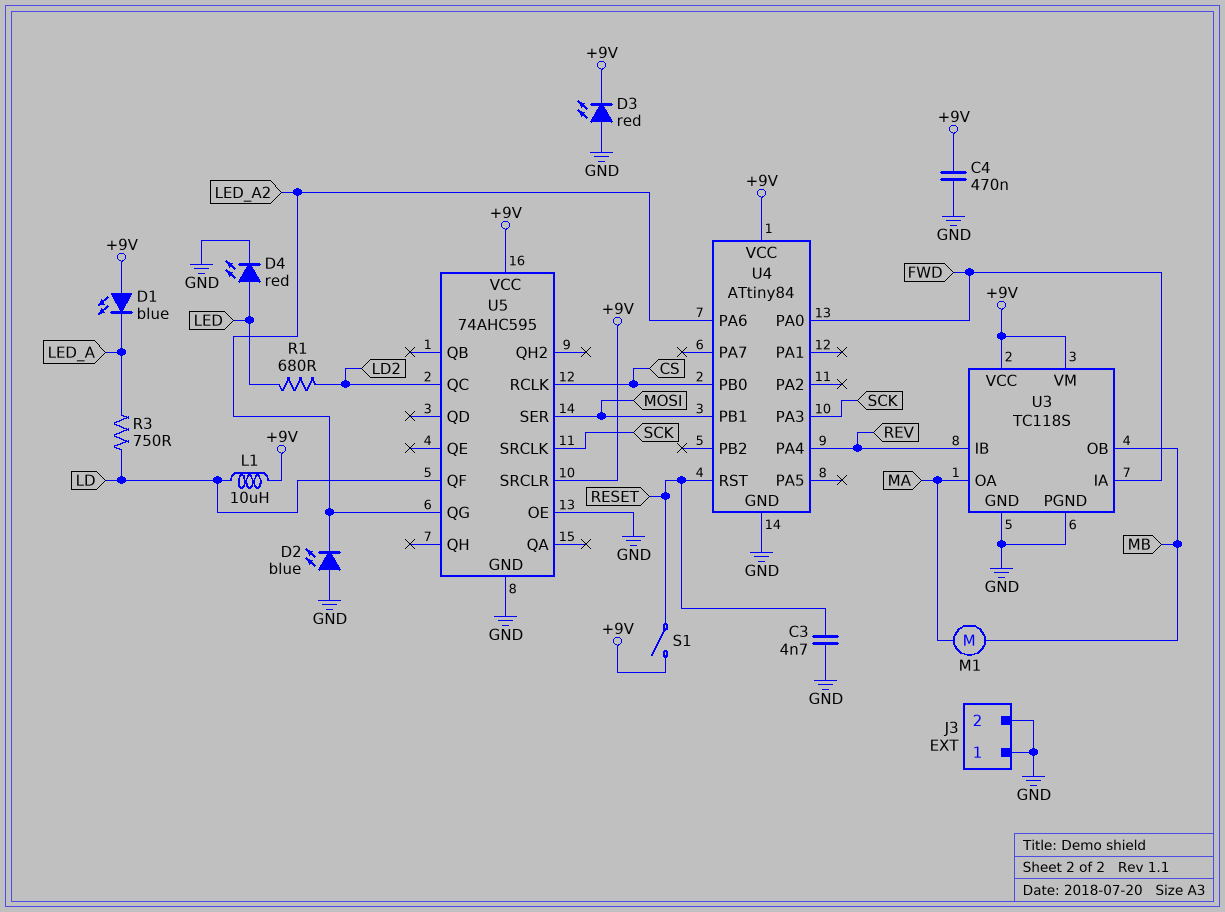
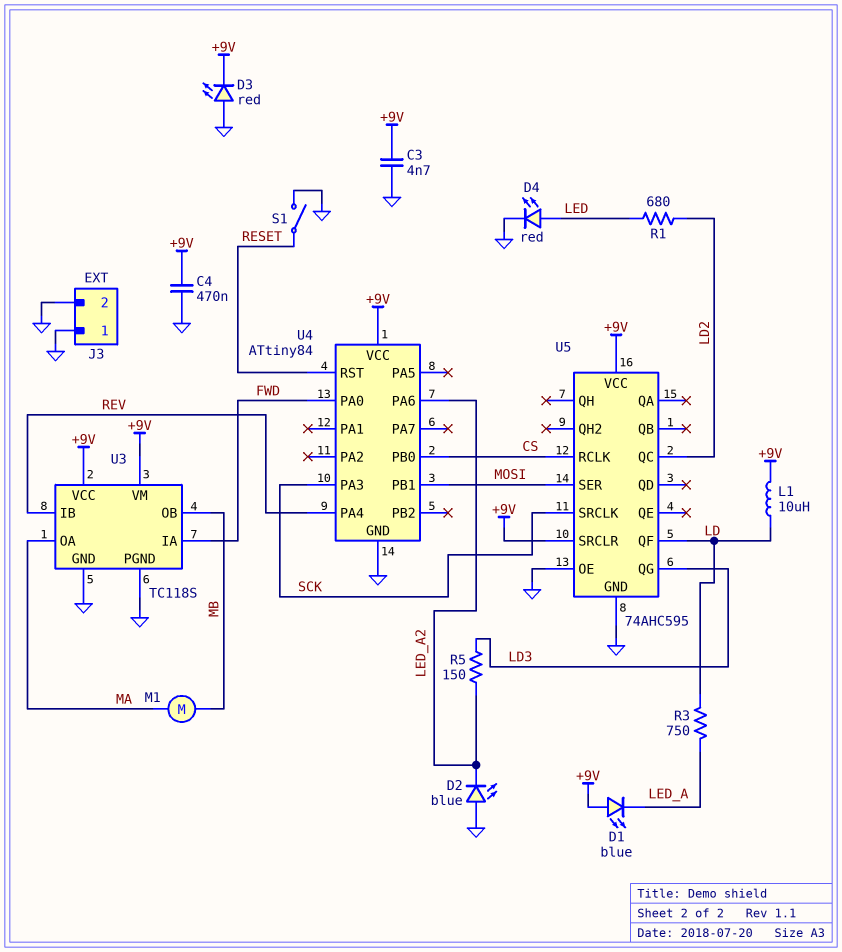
C3: 4.7nF (GND, RESET) -> 4.7nF (+9V, GND)
R5: none -> 150 (LD3, LED_A2)
S1: switch (+9V, RESET) -> switch (GND, RESET)
U5 pin QG: LED_A2 -> LD3

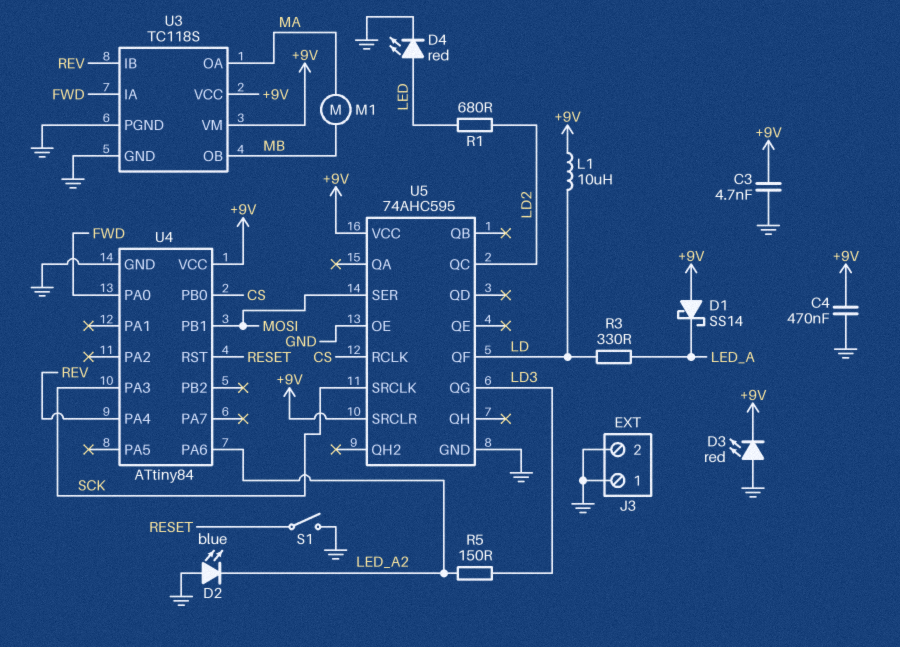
D1: LED blue (A +9V, K LED_A) -> schottky SS14 (A +9V, K LED_A)
R3: 750 (LD, LED_A) -> 330 (LD, LED_A)

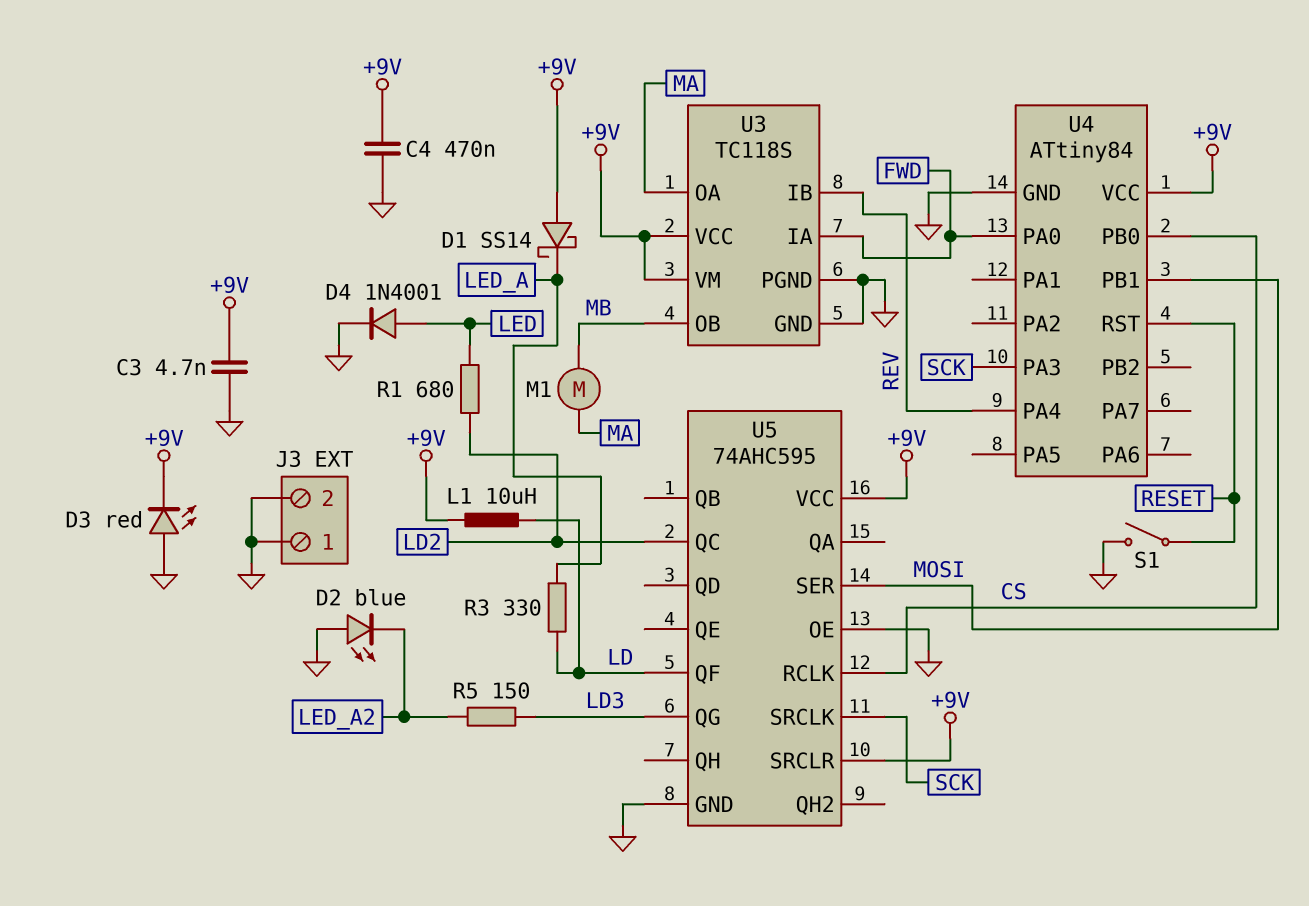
D4: LED red (A LED, K GND) -> diode 1N4001 (A LED, K GND)
U4 pin PA6: LED_A2 -> none

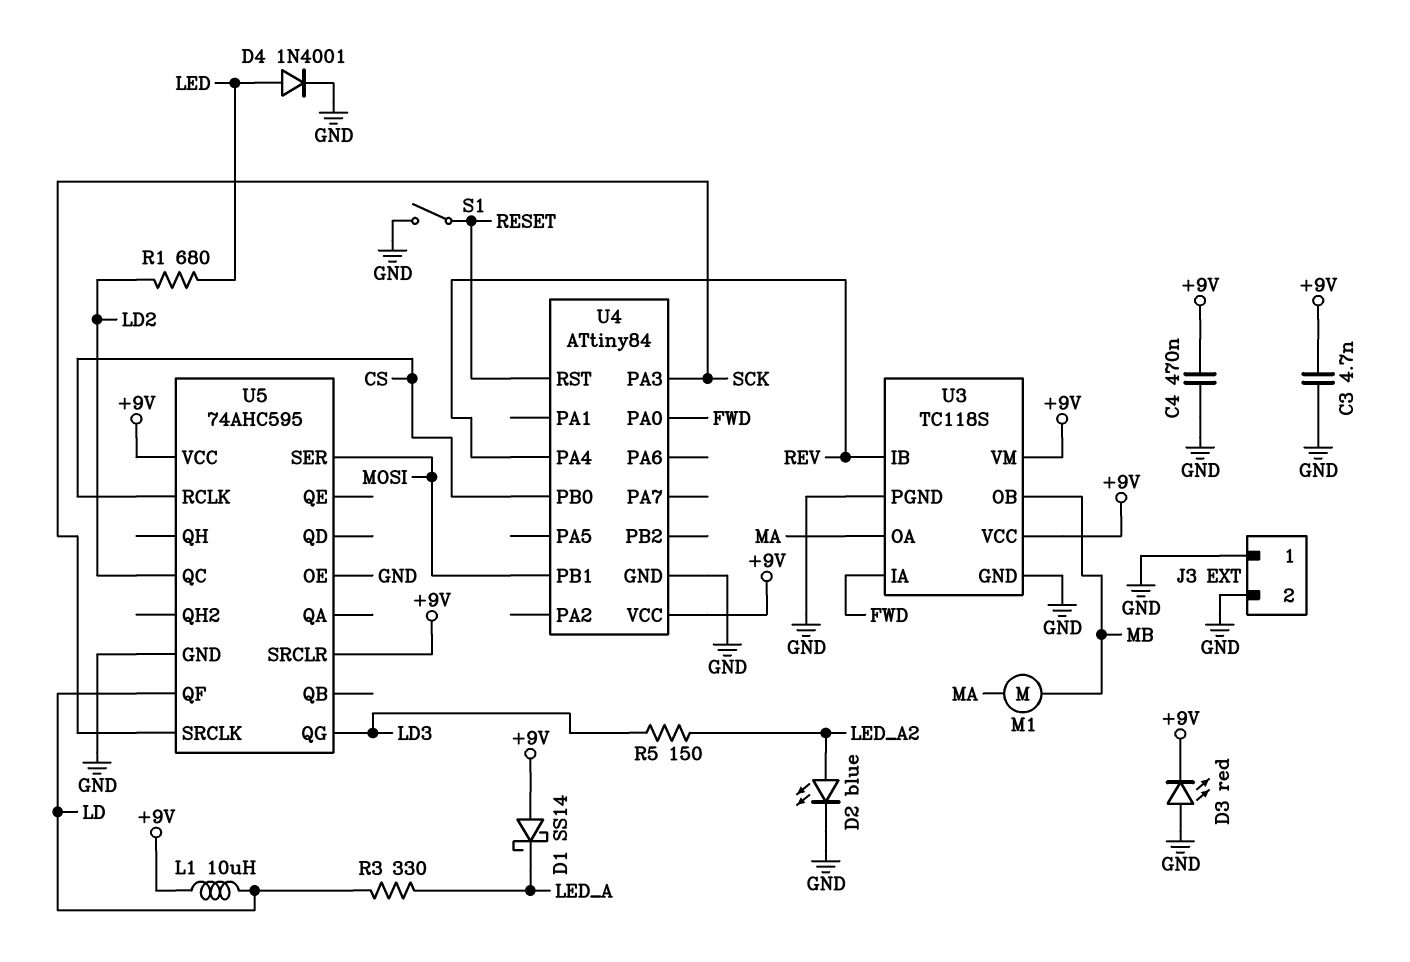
D2: LED blue (A GND, K LED_A2) -> LED blue (A LED_A2, K GND)

